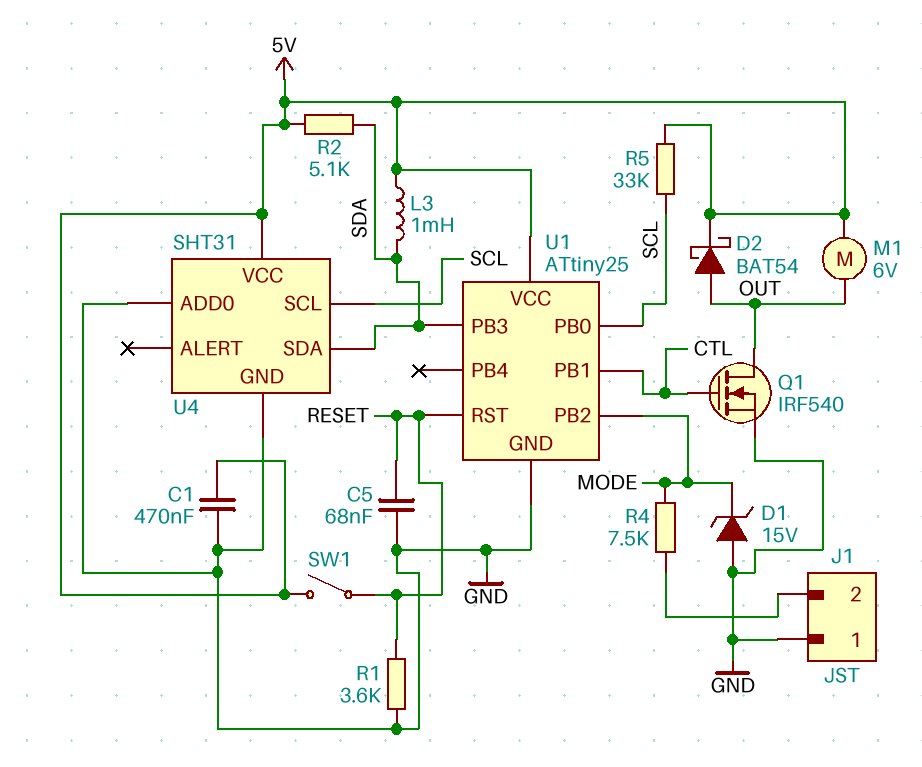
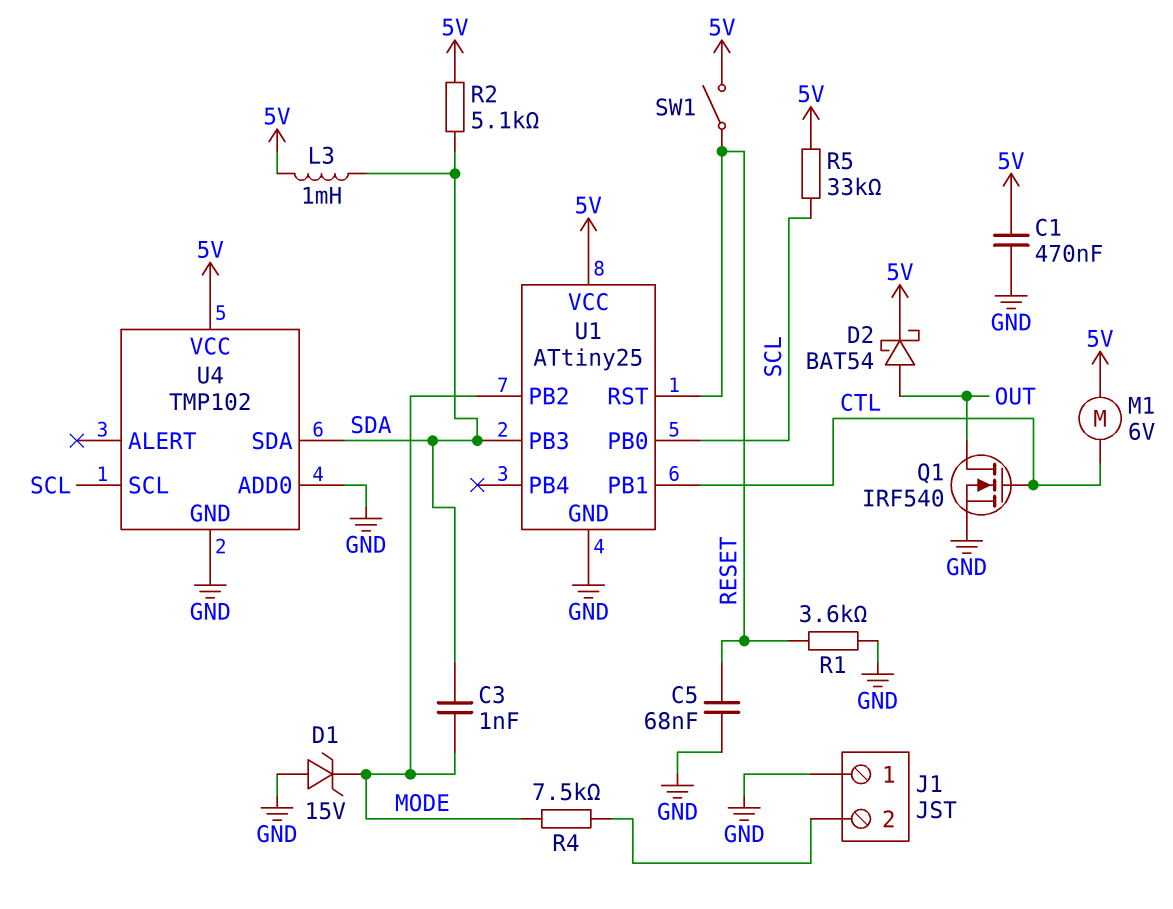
C3: none -> 1nF (MODE, SDA)
M1: motor 6V (5V, OUT) -> motor 6V (5V, CTL)
U4: SHT31 -> TMP102

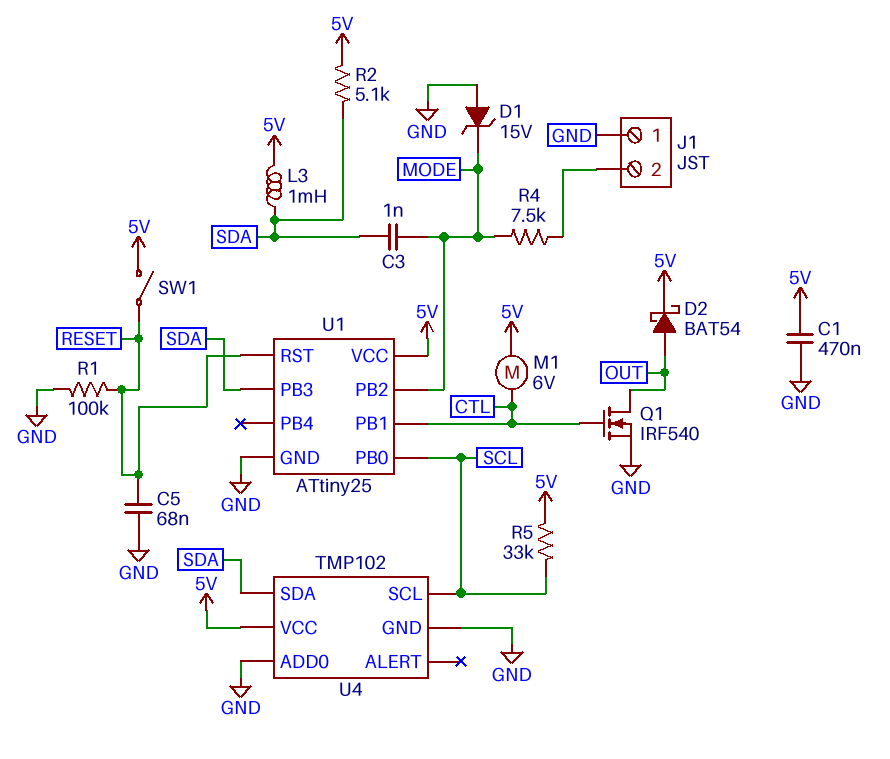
R1: 3.6k (GND, RESET) -> 100k (GND, RESET)

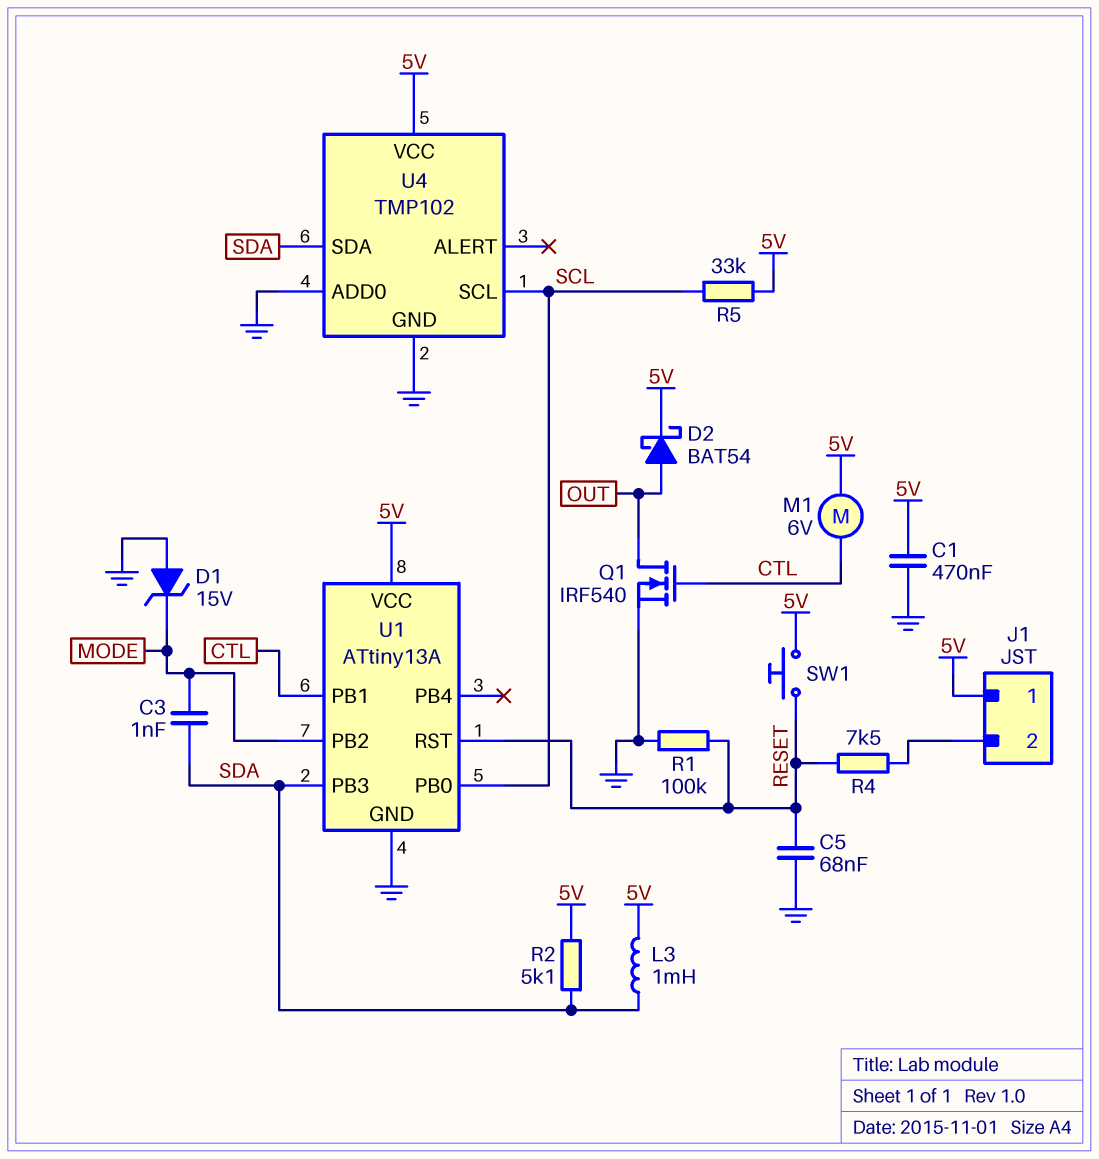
J1 pin 1: GND -> 5V
R4: 7.5k (J1/2, MODE) -> 7.5k (J1/2, RESET)
SW1: switch (5V, RESET) -> button (5V, RESET)
U1: ATtiny25 -> ATtiny13A

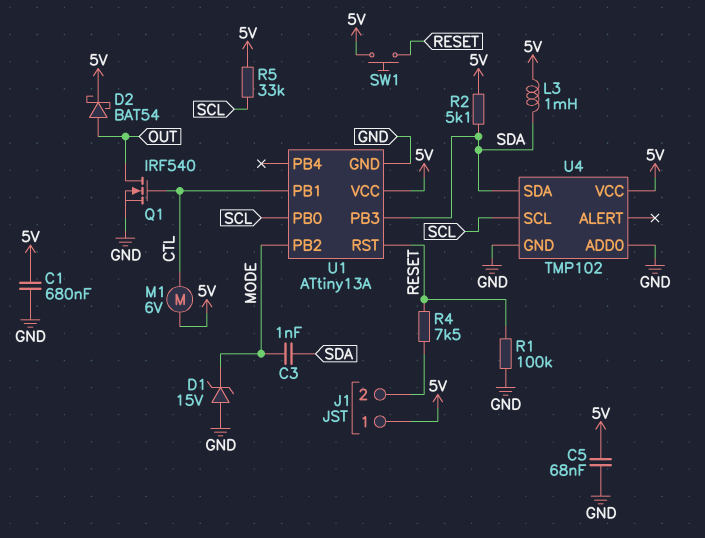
C1: 470nF (5V, GND) -> 680nF (5V, GND)
C5: 68nF (GND, RESET) -> 68nF (5V, GND)

